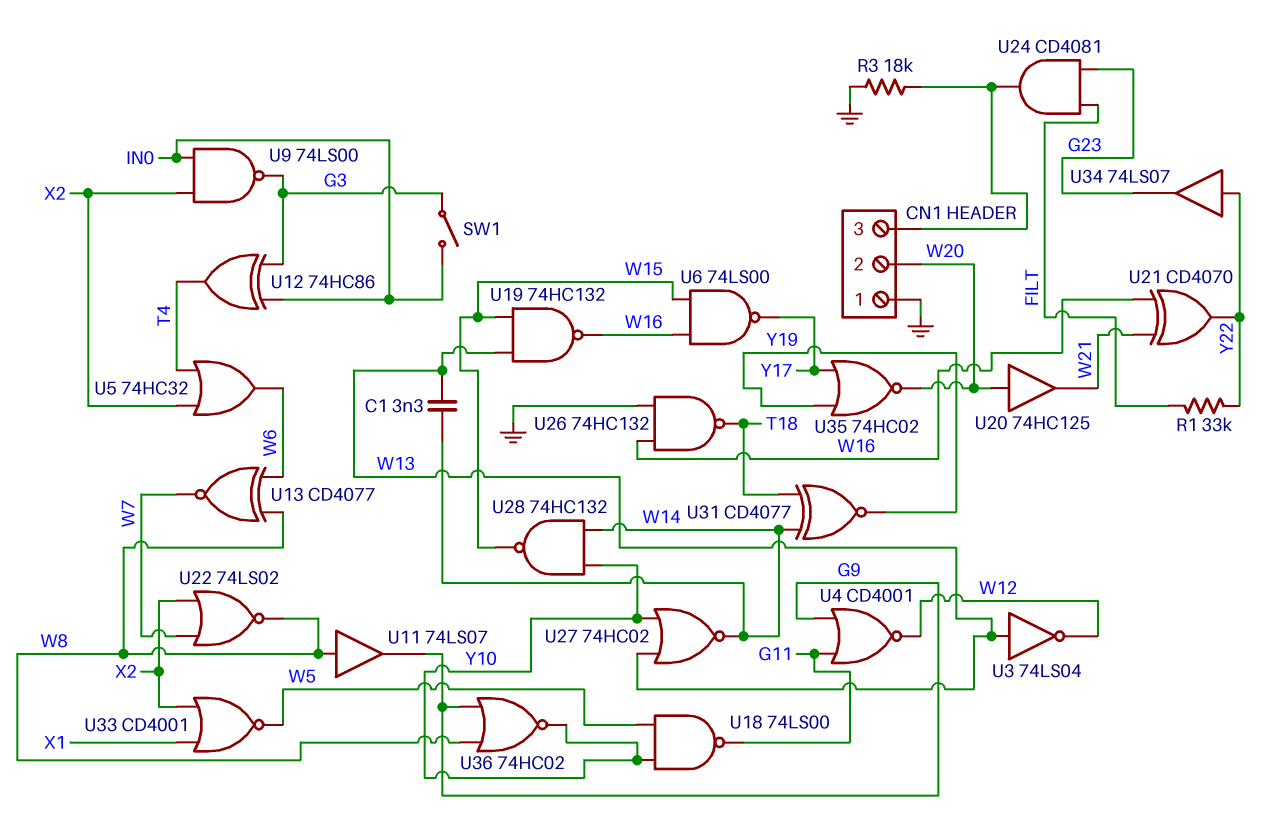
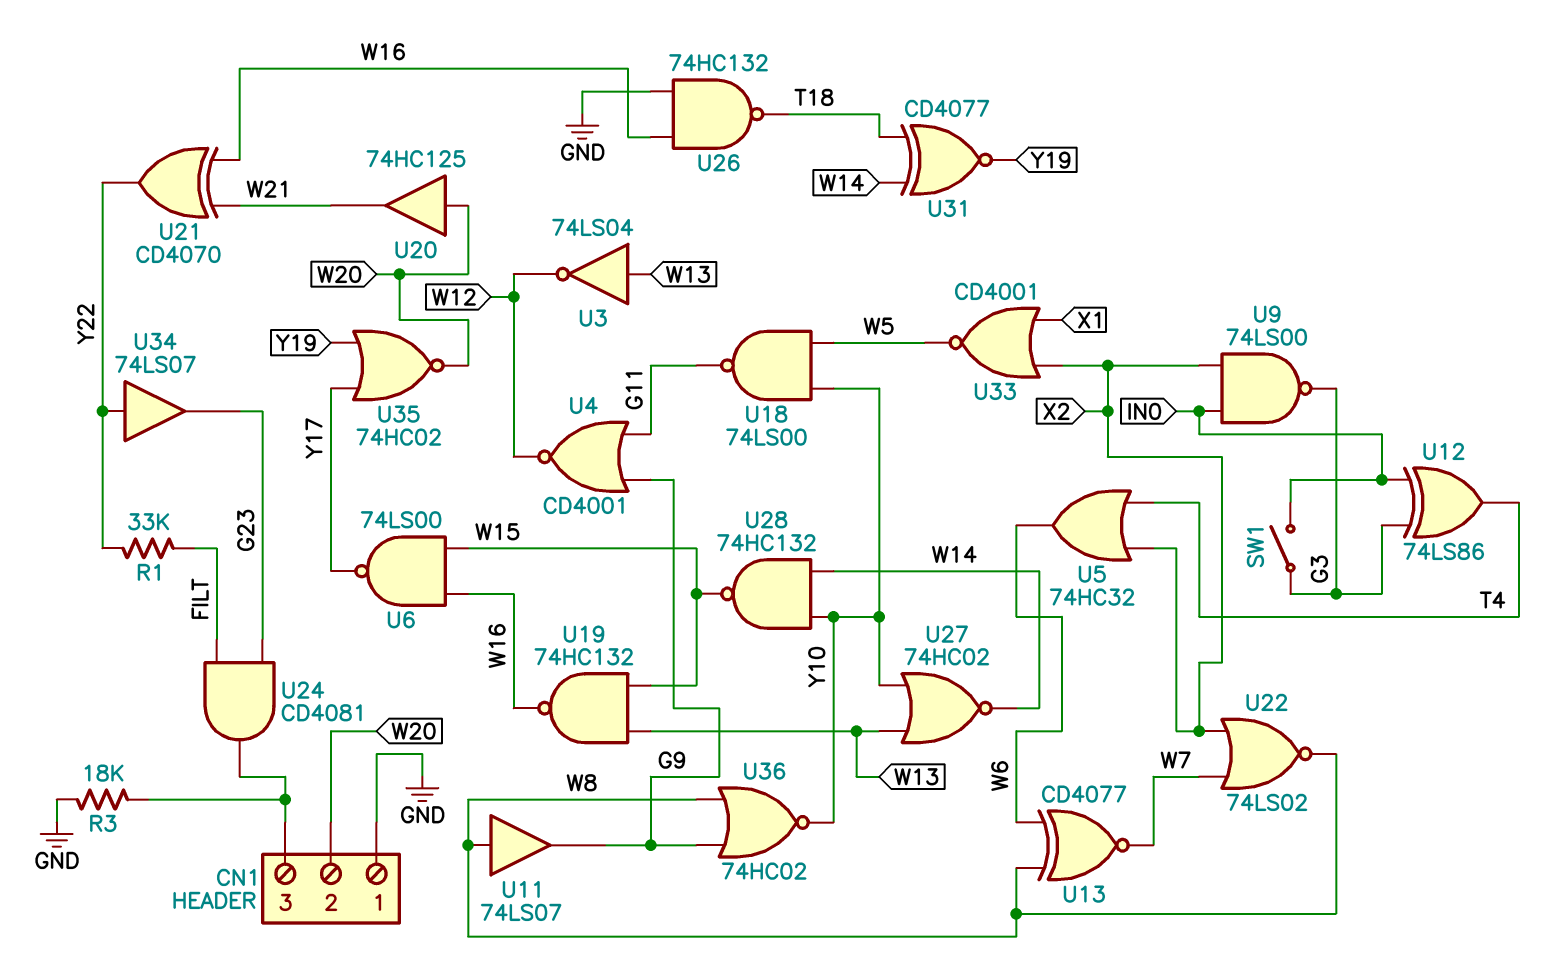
C1: 3.3nF (W13, W14) -> none
U12: XOR 74HC86 (in G3, in IN0, out T4) -> XOR 74LS86 (in G3, in IN0, out T4)

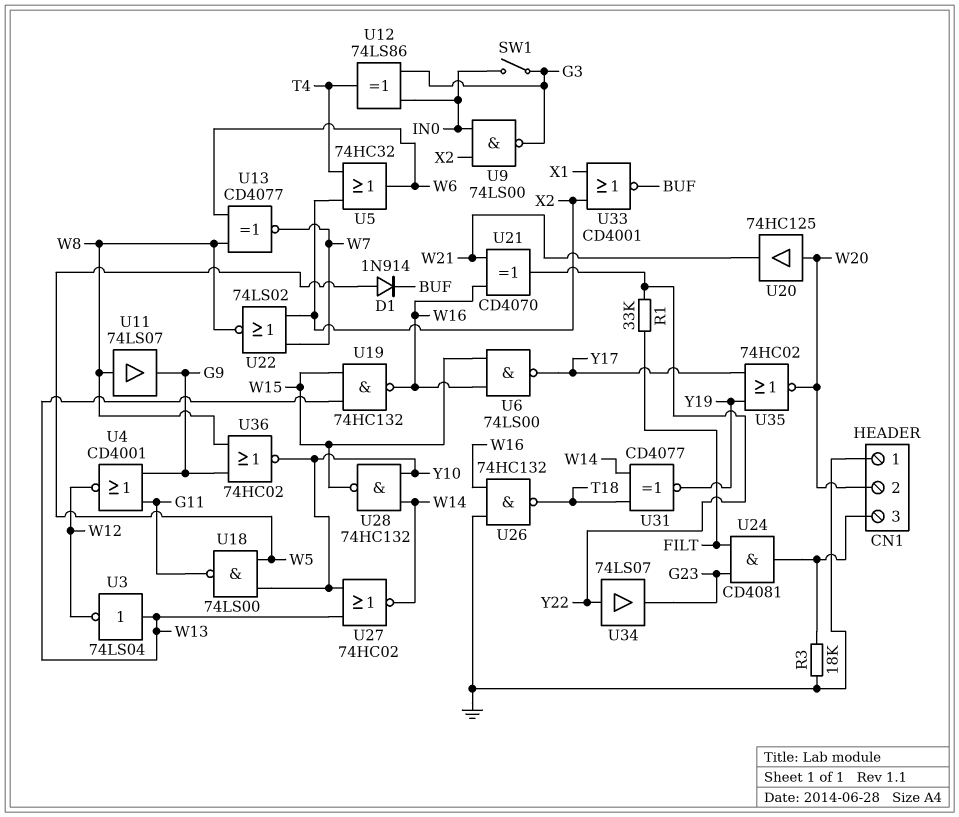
D1: none -> diode 1N914 (A W5, K BUF)
U33: NOR CD4001 (in X1, in X2, out W5) -> NOR CD4001 (in X1, in X2, out BUF)

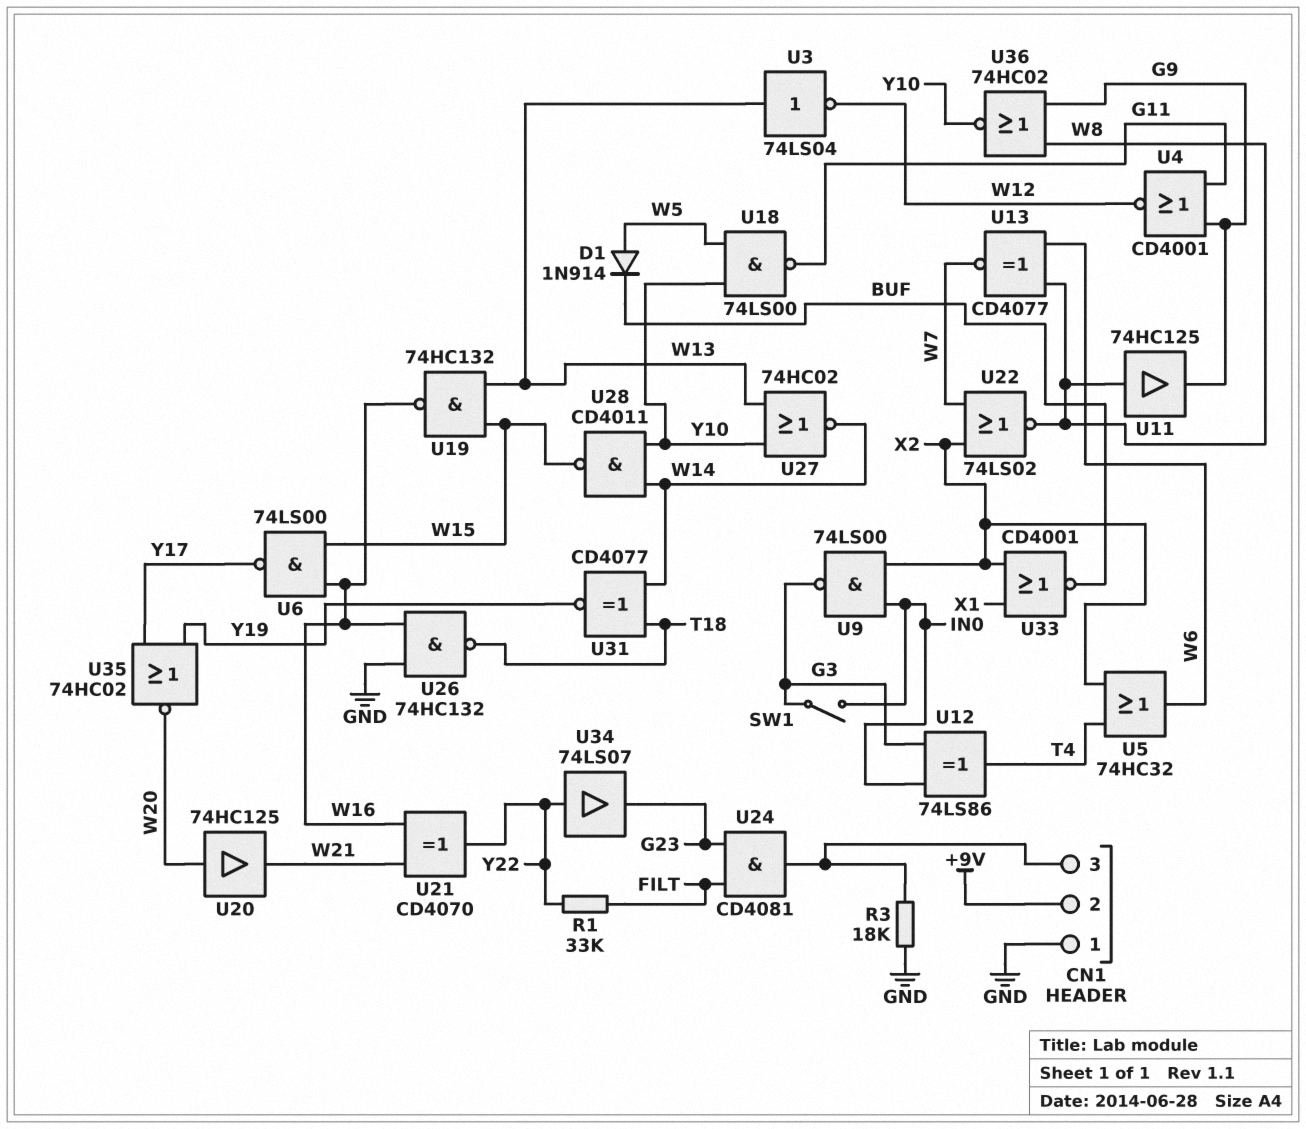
CN1 pin 2: W20 -> +9V
U11: buffer 74LS07 (in W8, out G9) -> buffer 74HC125 (in W8, out G9)
U28: NAND 74HC132 (in W14, in Y10, out W15) -> NAND CD4011 (in W14, in Y10, out W15)

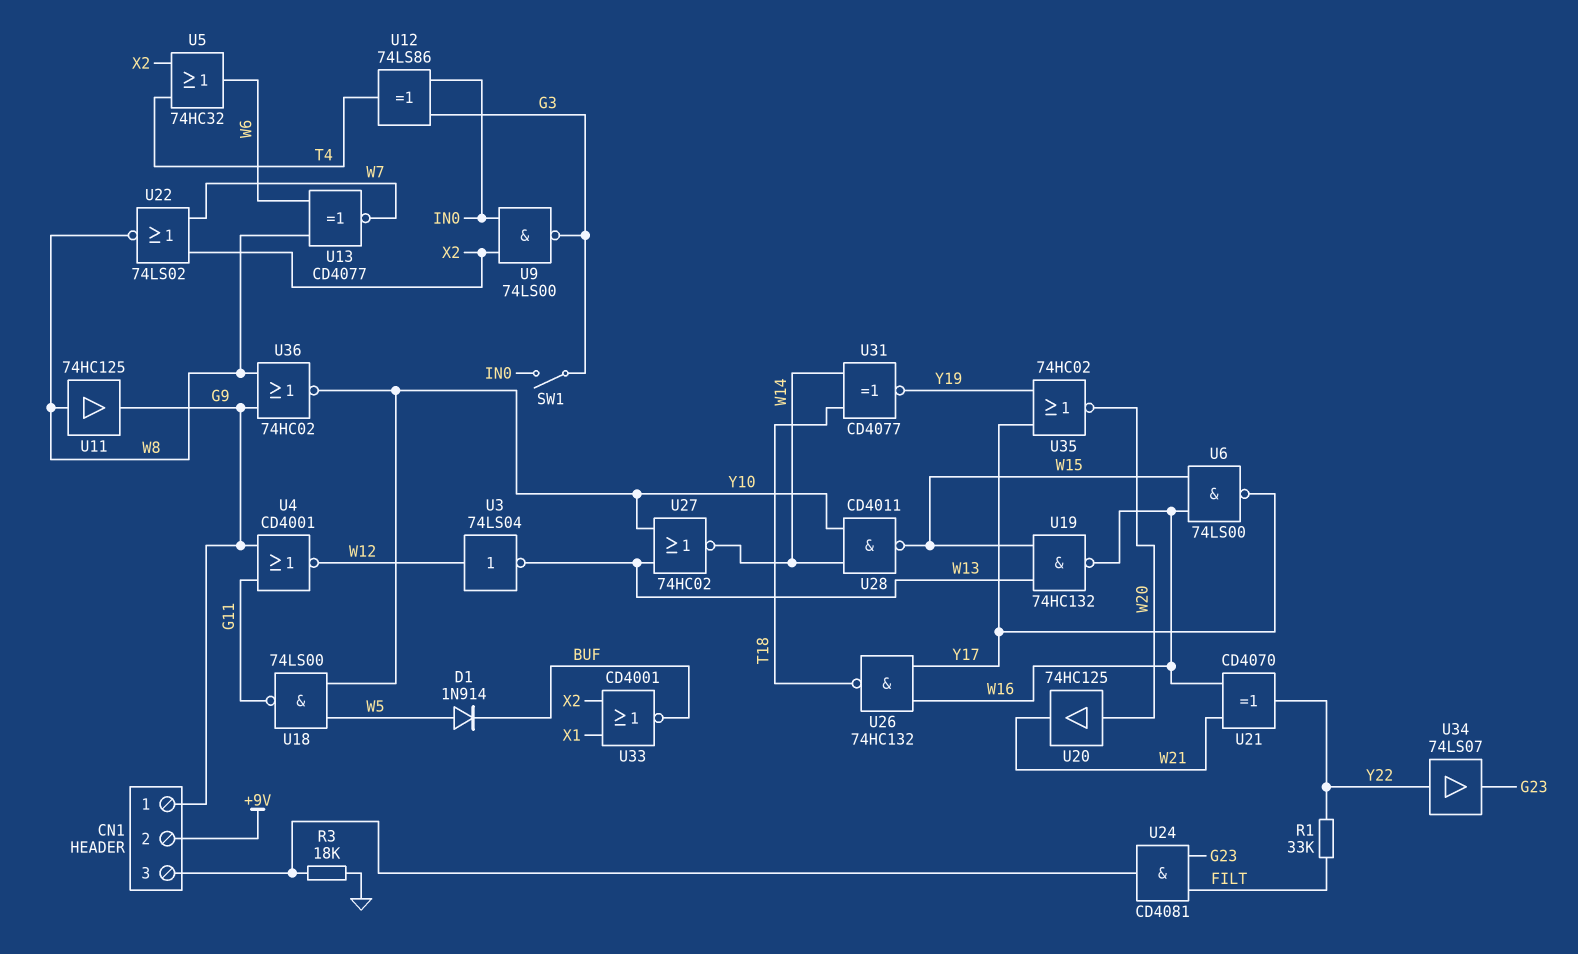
CN1 pin 1: GND -> G9
U3: NOT 74LS04 (in W13, out W12) -> NOT 74LS04 (in W12, out W13)
U26: NAND 74HC132 (in GND, in W16, out T18) -> NAND 74HC132 (in W16, in Y17, out T18)

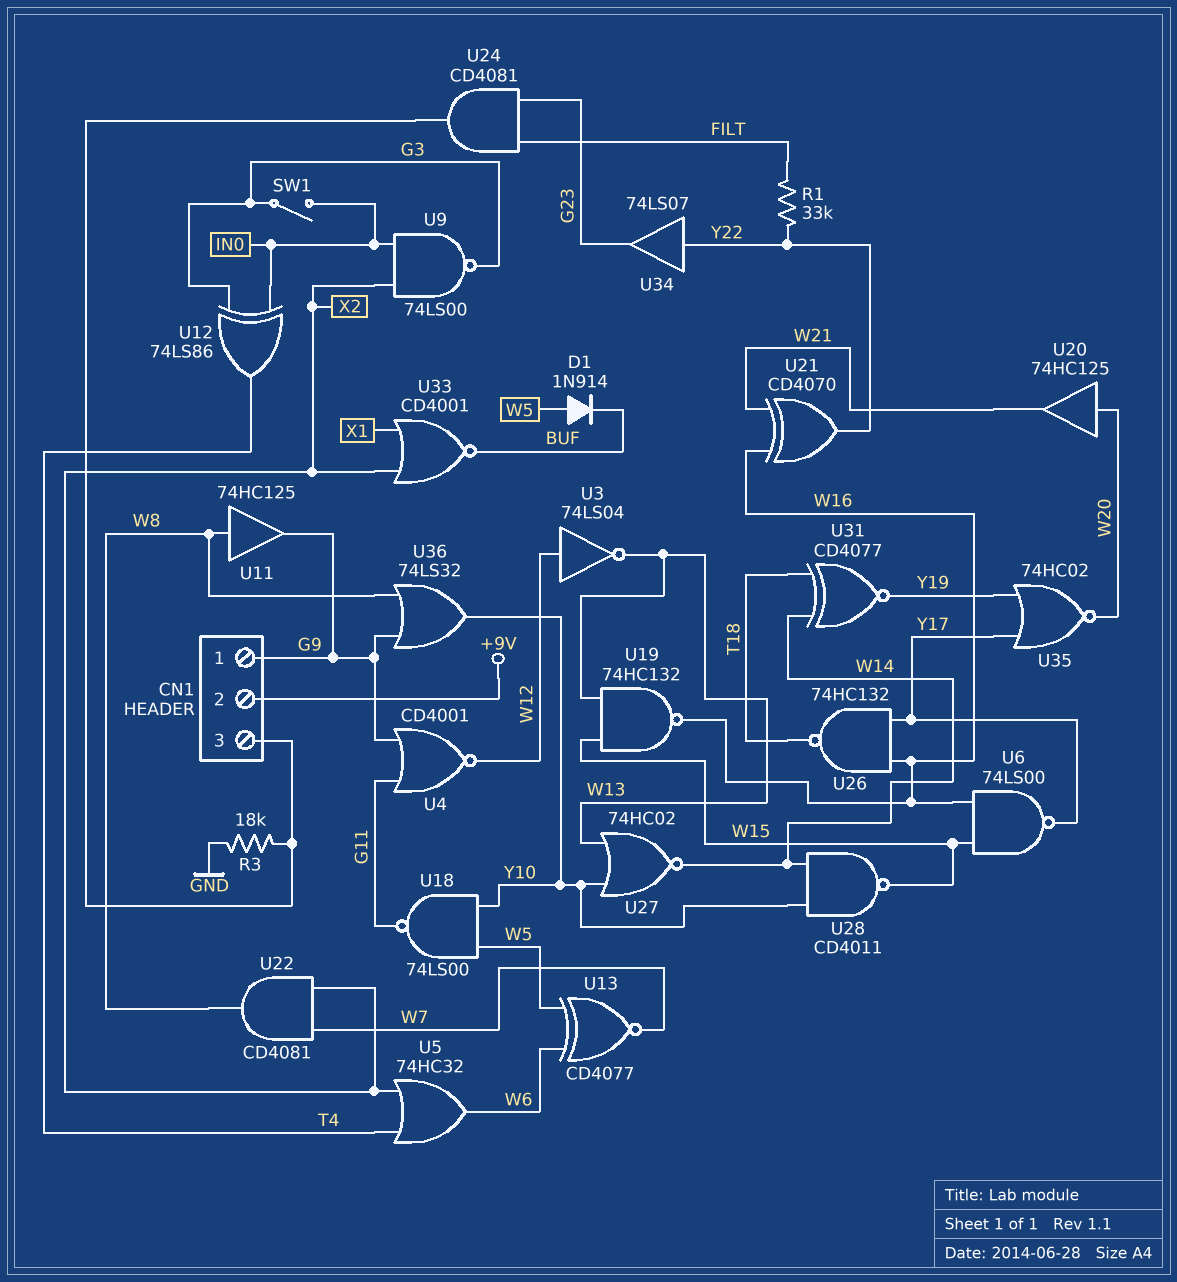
U13: XNOR CD4077 (in W6, in W8, out W7) -> XNOR CD4077 (in W5, in W6, out W7)
U22: NOR 74LS02 (in W7, in X2, out W8) -> AND CD4081 (in W7, in X2, out W8)
U36: NOR 74HC02 (in G9, in W8, out Y10) -> OR 74LS32 (in G9, in W8, out Y10)

